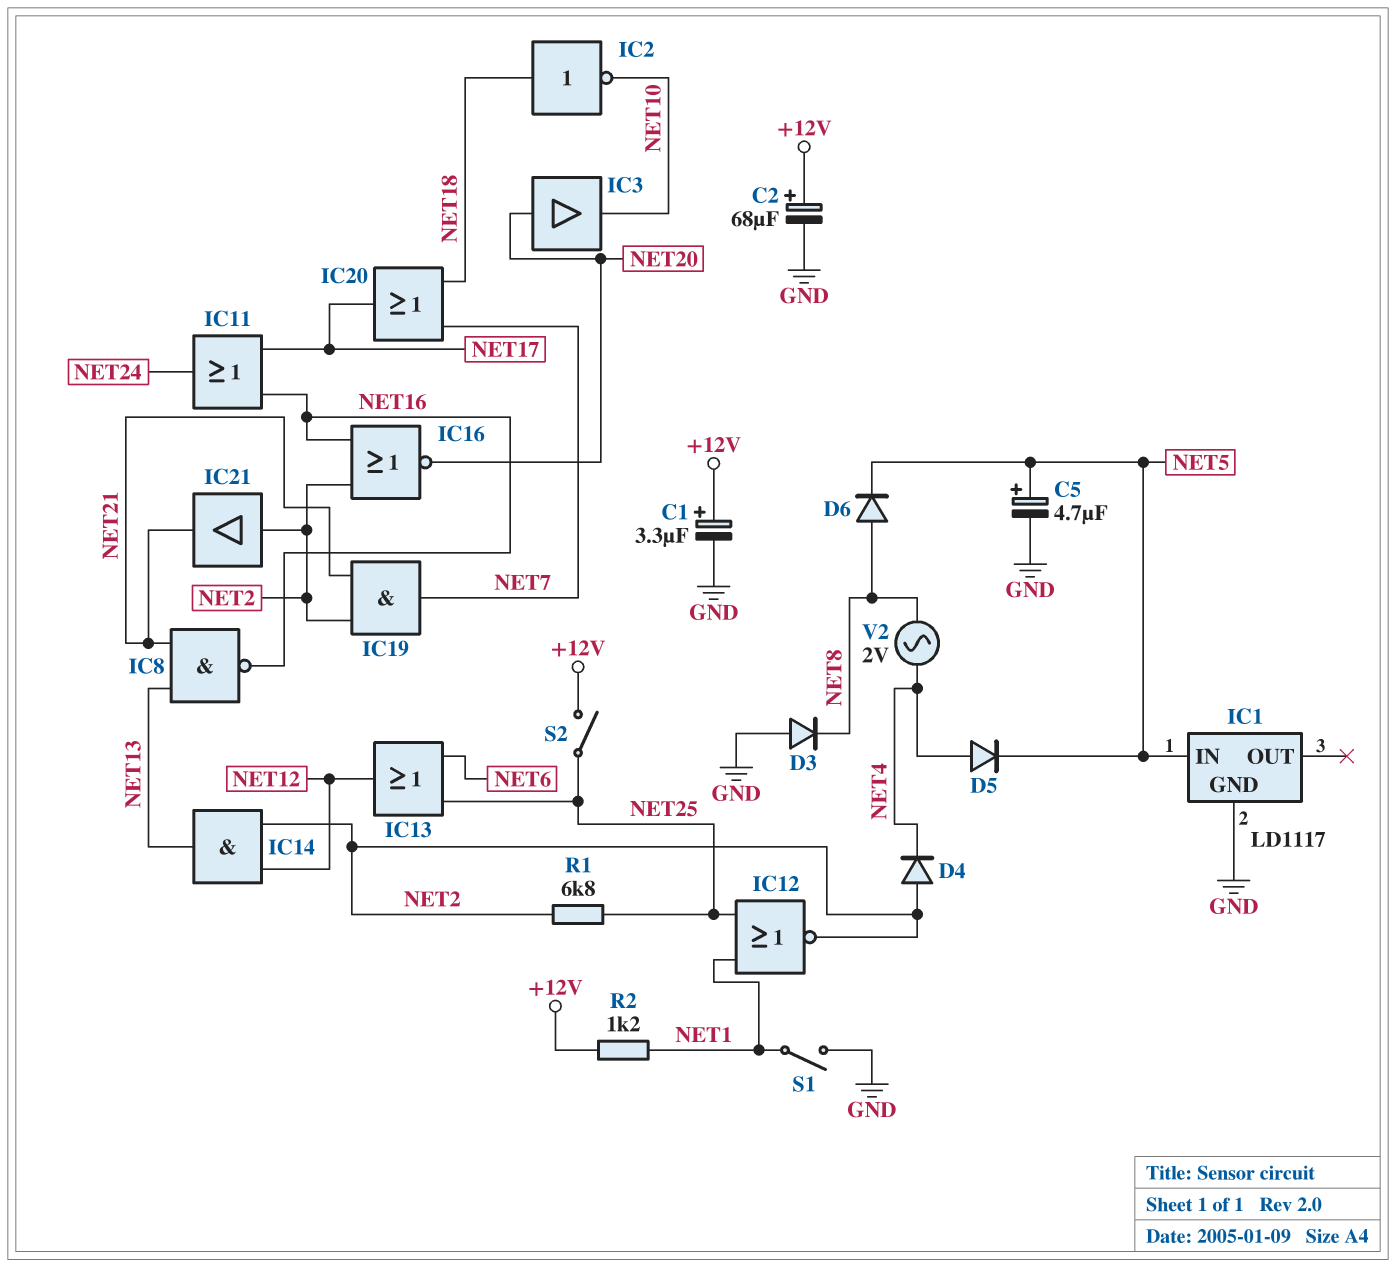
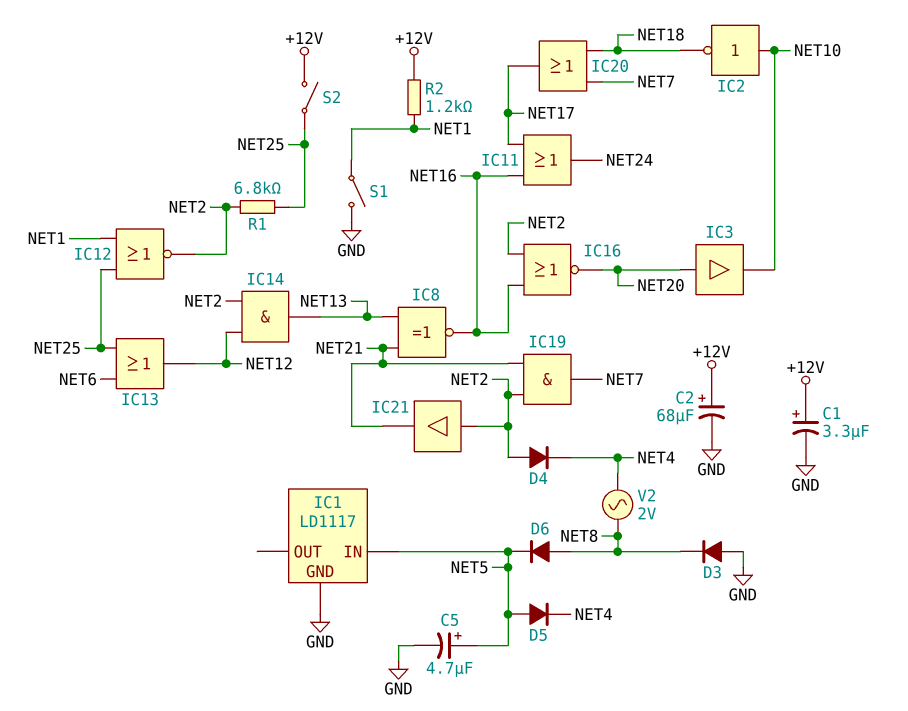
D5: diode (A NET4, K NET5) -> diode (A NET5, K NET4)
IC2: NOT (in NET18, out NET10) -> NOT (in NET10, out NET18)
IC8: NAND (in NET13, in NET21, out NET16) -> XNOR (in NET13, in NET21, out NET16)

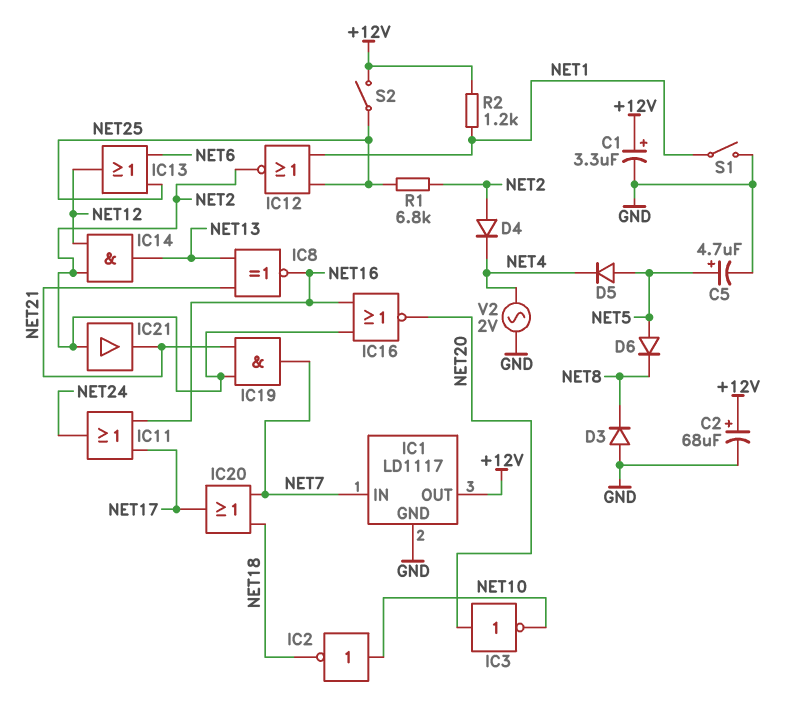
D6: diode (A NET8, K NET5) -> diode (A NET5, K NET8)
IC1 pin IN: NET5 -> NET7
IC1 pin OUT: none -> +12V
IC3: buffer (in NET20, out NET10) -> NOT (in NET20, out NET10)
V2: AC 2V (NET4, NET8) -> AC 2V (GND, NET4)

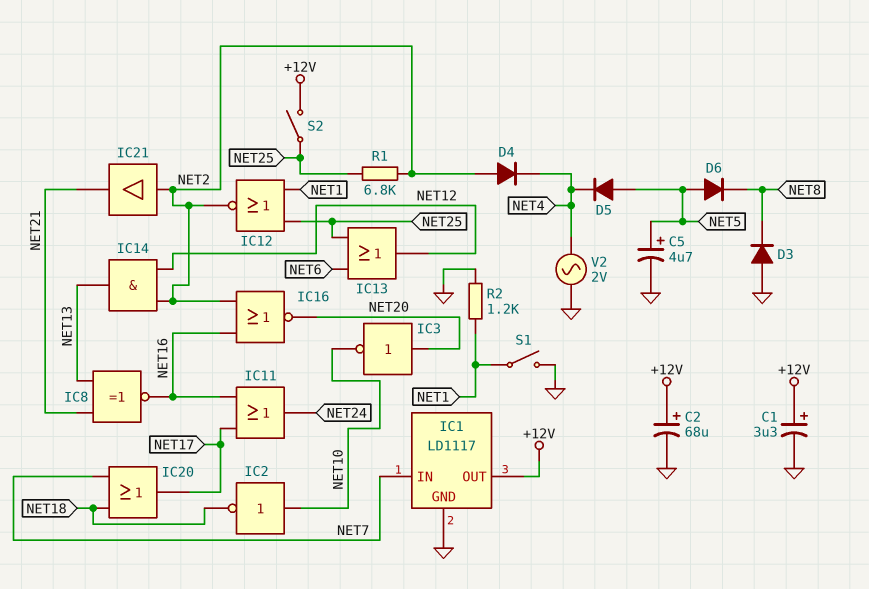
IC19: AND (in NET2, in NET21, out NET7) -> none
R2: 1.2k (+12V, NET1) -> 1.2k (GND, NET1)

